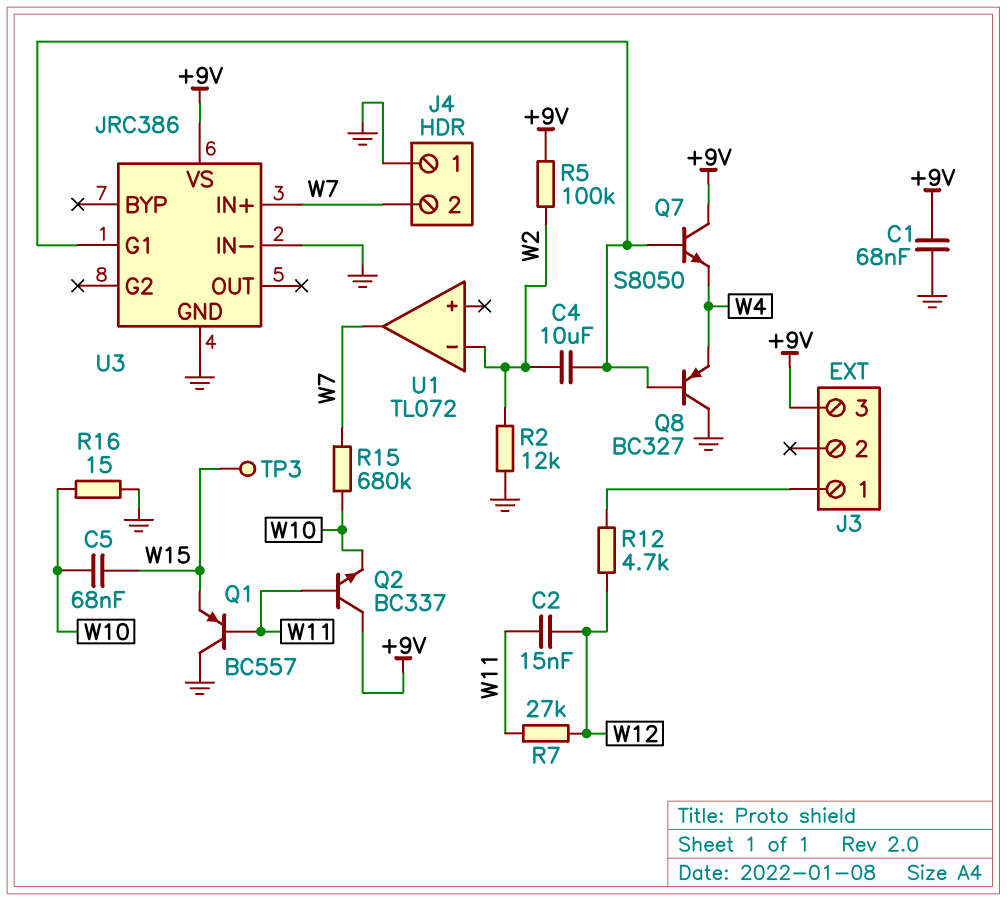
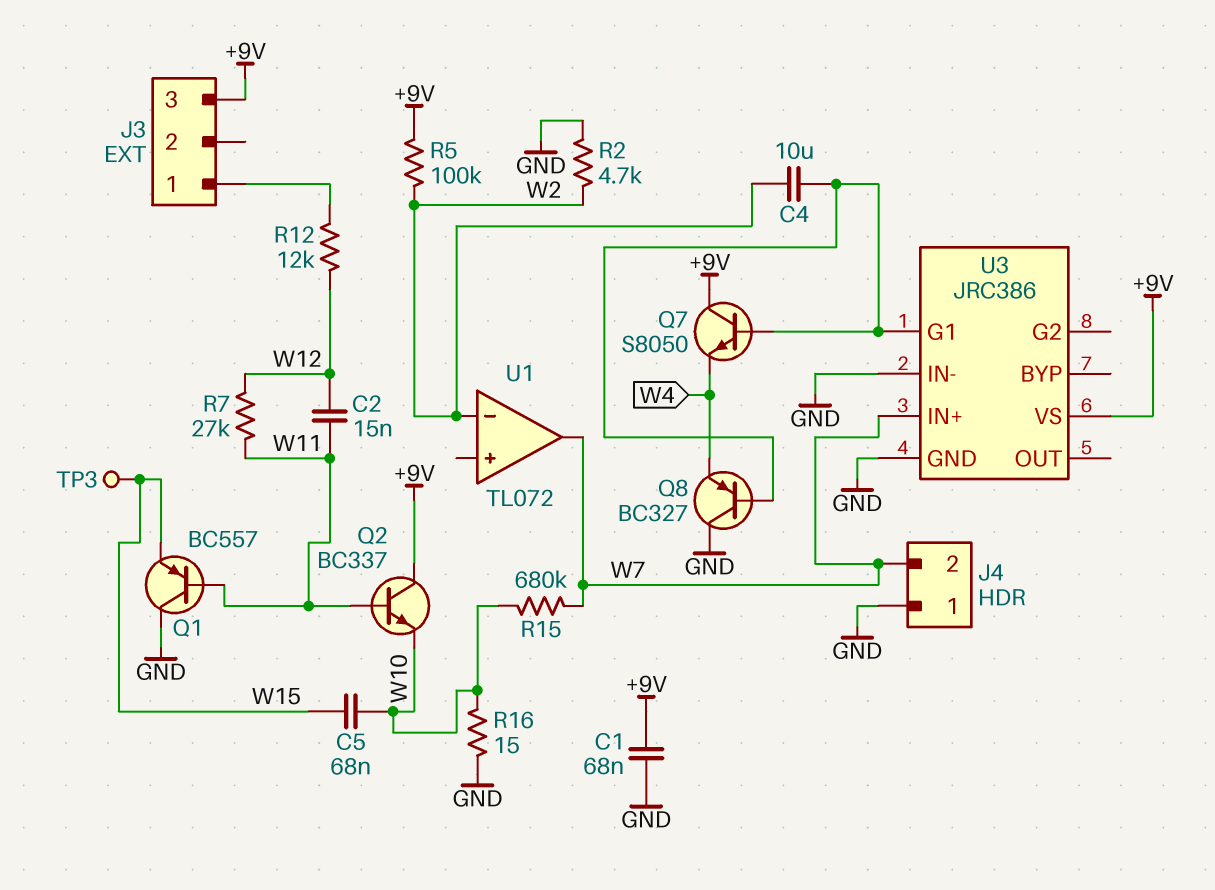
R2: 12k (GND, W2) -> 4.7k (GND, W2)
R12: 4.7k (J3/1, W12) -> 12k (J3/1, W12)

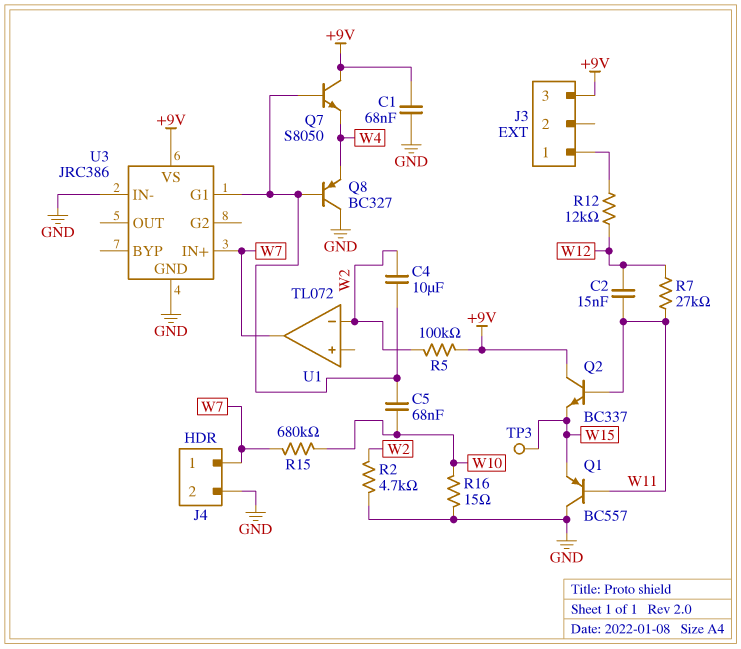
C5: 68nF (W10, W15) -> 68nF (U3/G1, W10)
J4 pin 1: GND -> W7
J4 pin 2: W7 -> GND
Q2: NPN BC337 (B W11, C +9V, E W10) -> NPN BC337 (B W11, C +9V, E W15)

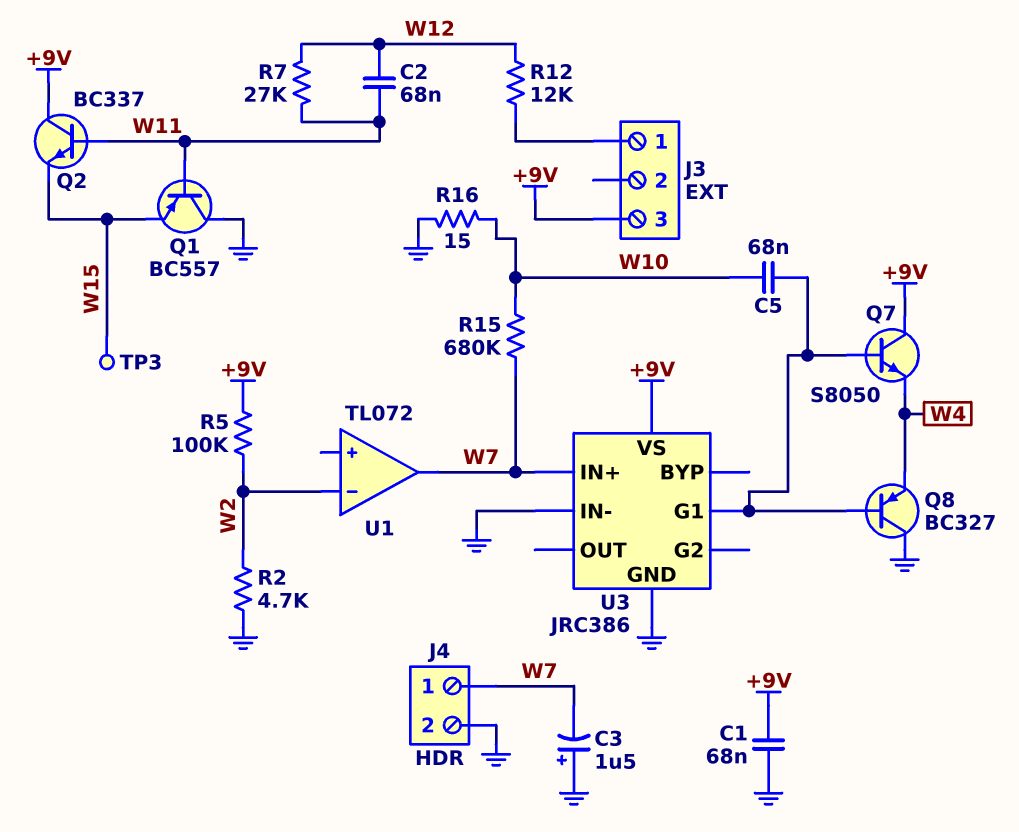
C2: 15nF (W11, W12) -> 68nF (W11, W12)
C3: none -> 1.5uF (plus GND, minus W7)
C4: 10uF (U3/G1, W2) -> none

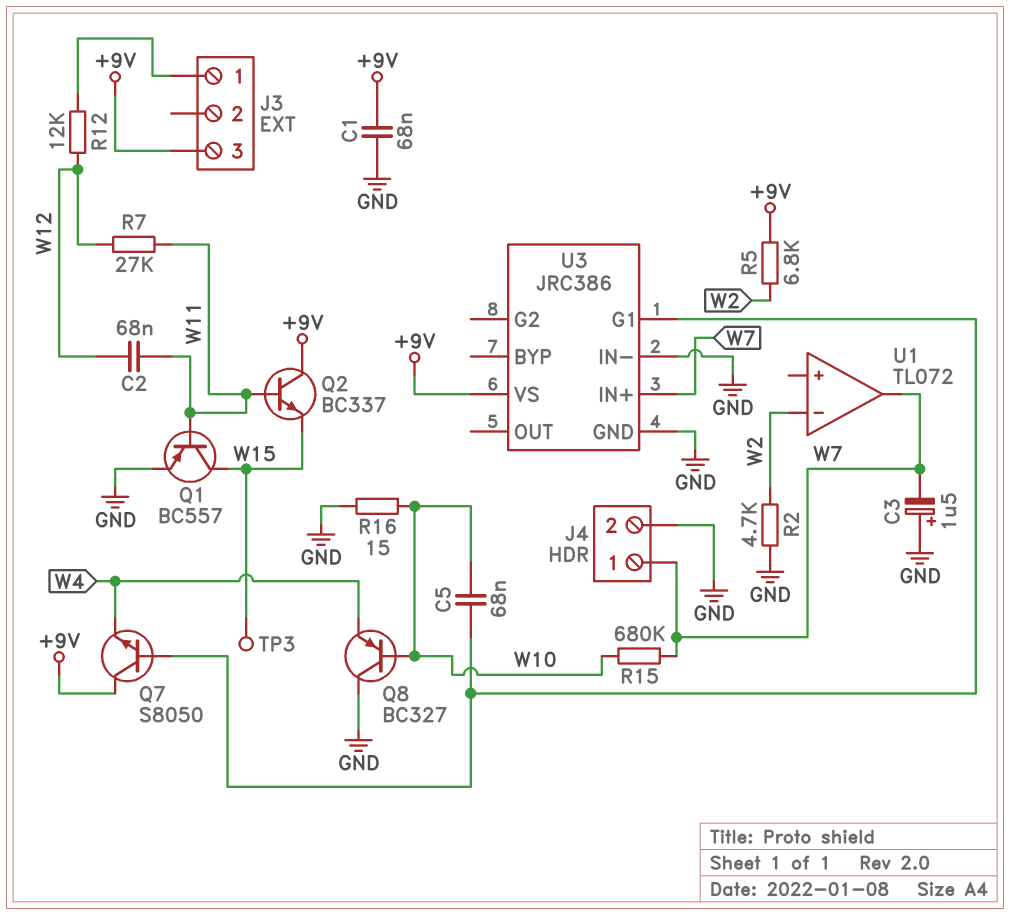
Q1: PNP BC557 (B W11, C GND, E W15) -> PNP BC557 (B W11, C W15, E GND)
Q8: PNP BC327 (B U3/G1, C GND, E W4) -> PNP BC327 (B W10, C GND, E W4)
R5: 100k (+9V, W2) -> 6.8k (+9V, W2)

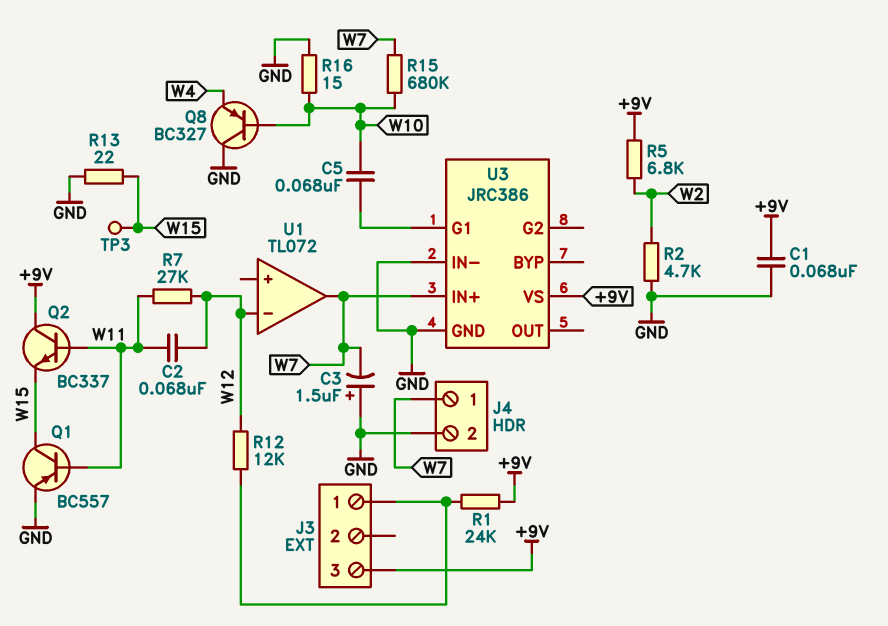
Q7: NPN S8050 (B U3/G1, C +9V, E W4) -> none
R1: none -> 24k (+9V, J3/1)
R13: none -> 22 (GND, W15)
U1 pin in-: W2 -> W12

